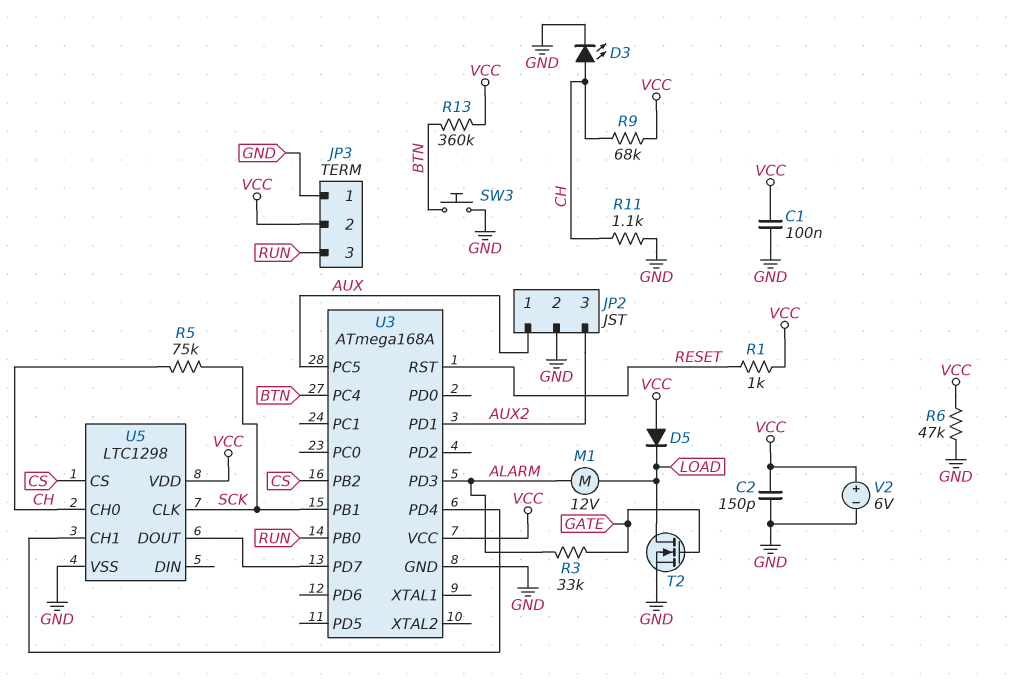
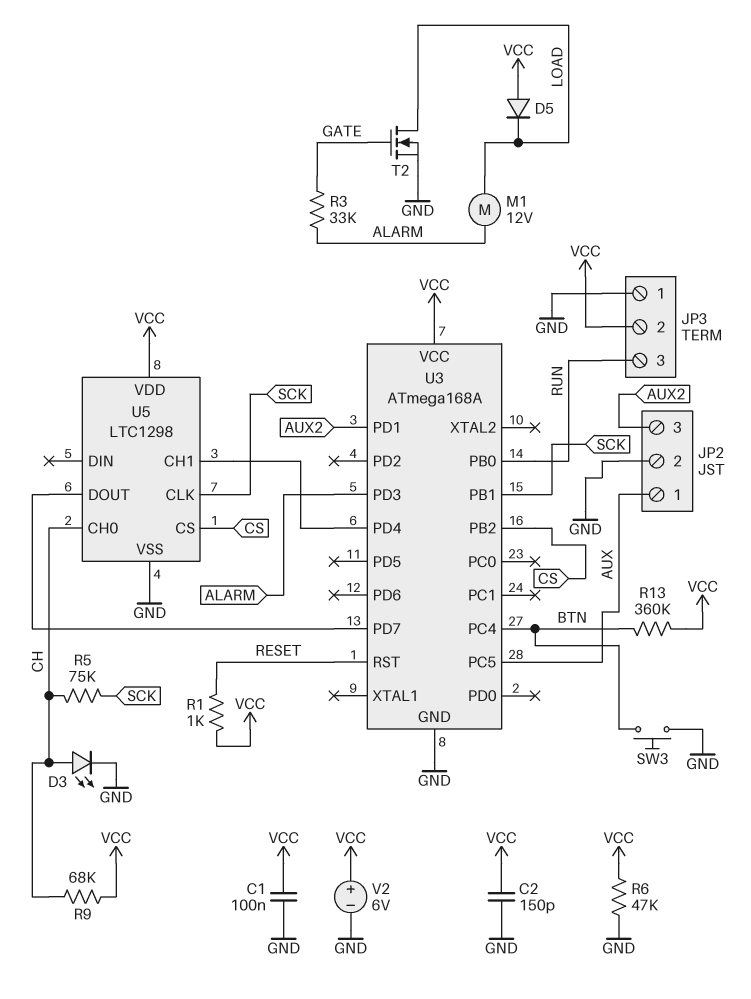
R11: 1.1k (CH, GND) -> none

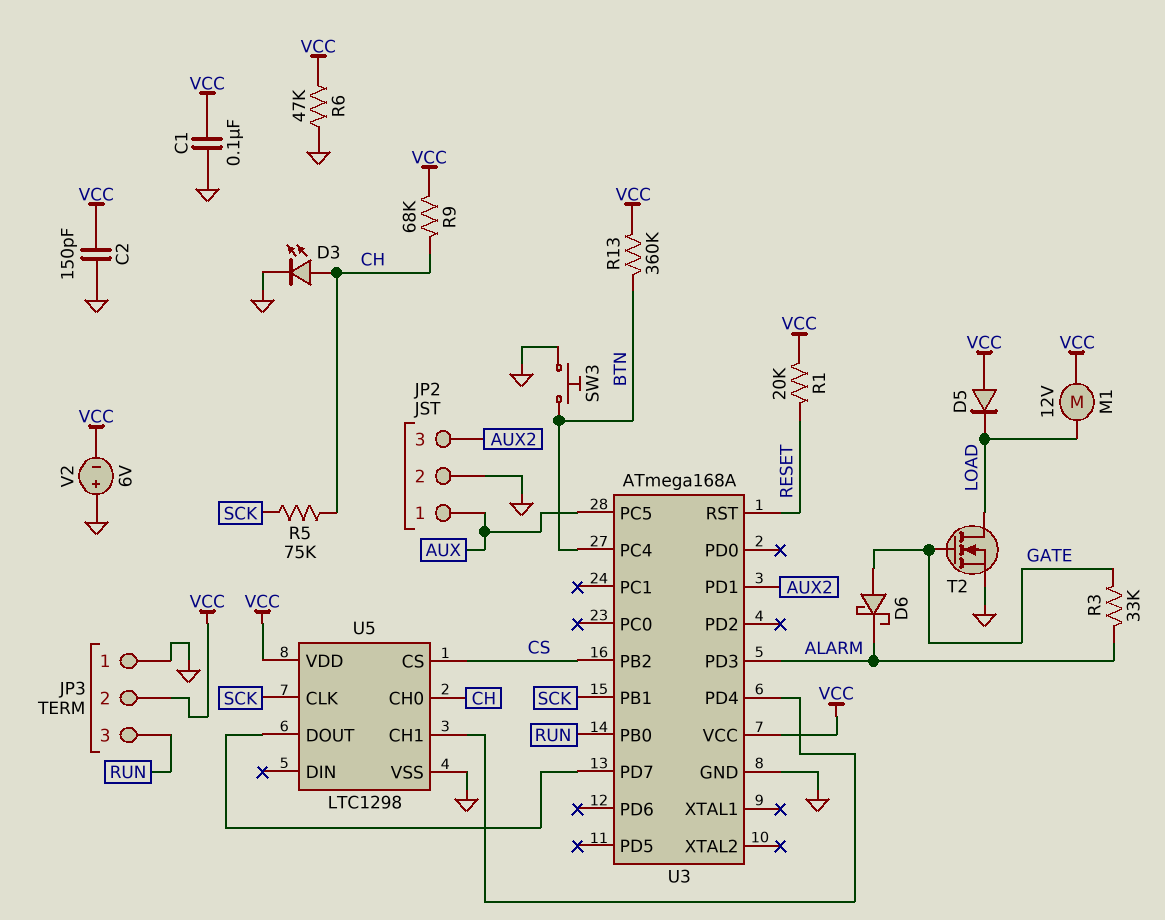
D6: none -> schottky (A GATE, K ALARM)
M1: motor 12V (ALARM, LOAD) -> motor 12V (LOAD, VCC)
R1: 1k (RESET, VCC) -> 20k (RESET, VCC)
V2: 6V (plus VCC, minus GND) -> 6V (plus GND, minus VCC)

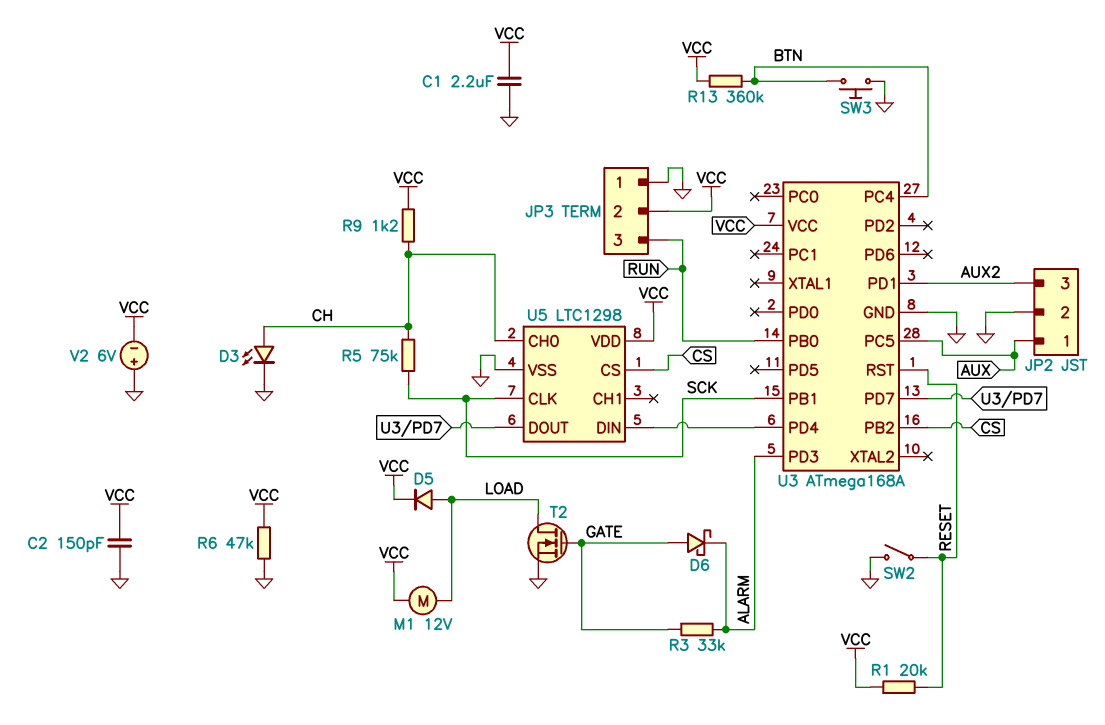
C1: 100nF (GND, VCC) -> 2.2uF (GND, VCC)
D5: diode (A VCC, K LOAD) -> diode (A LOAD, K VCC)
R9: 68k (CH, VCC) -> 1.2k (CH, VCC)
SW2: none -> switch (GND, RESET)
U5 pin CH1: U3/PD4 -> none
U5 pin DIN: none -> U3/PD4

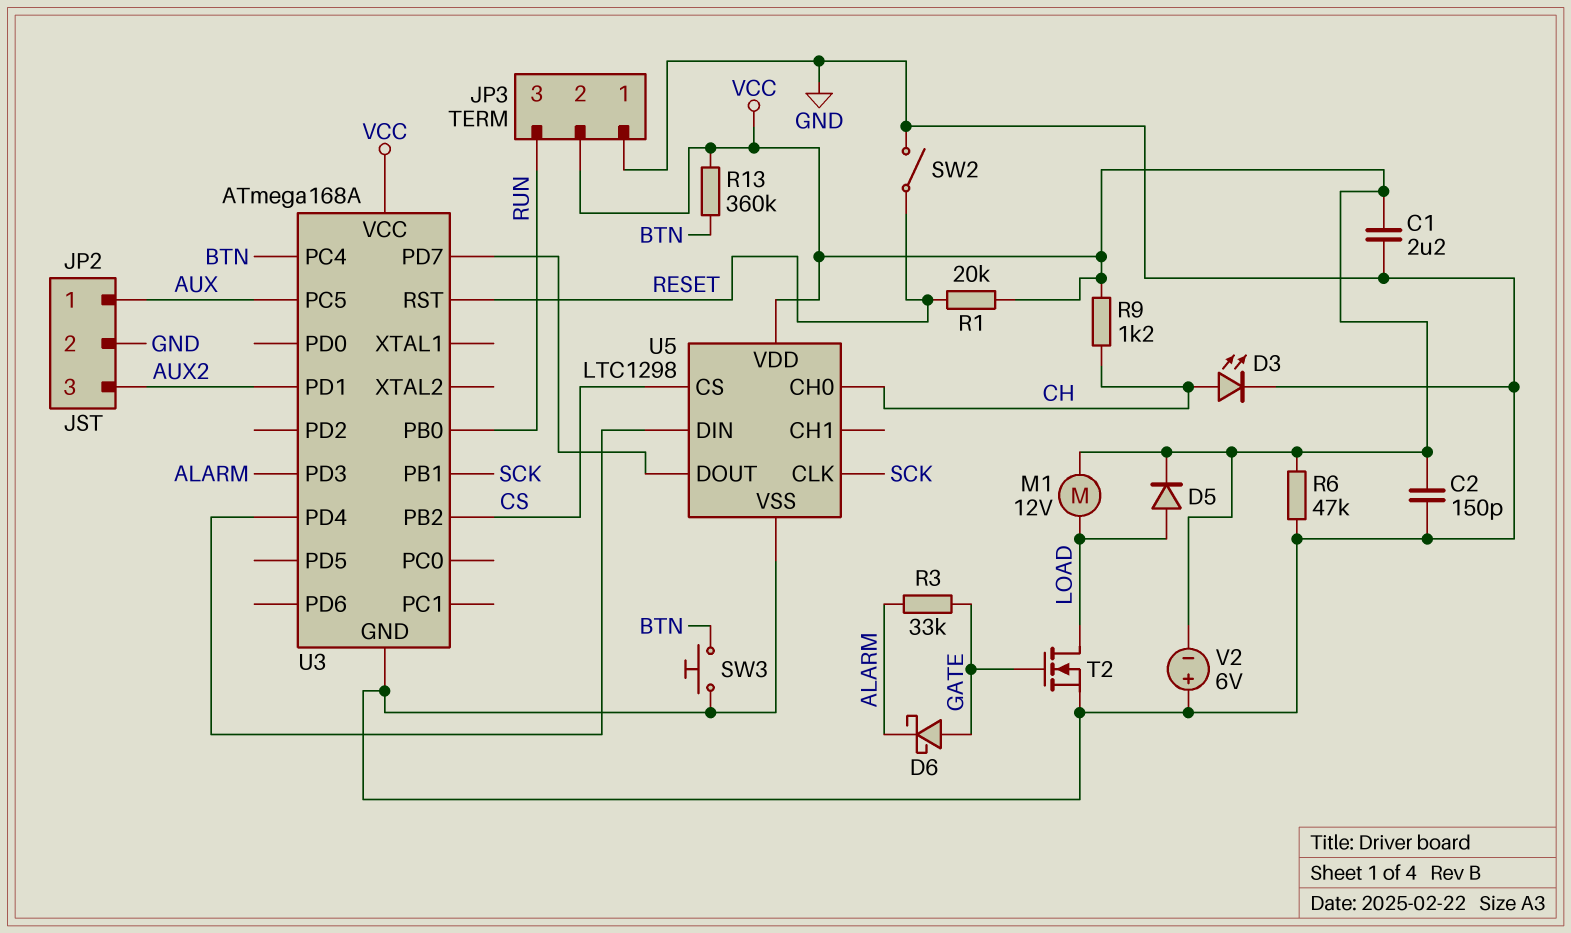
R5: 75k (CH, SCK) -> none

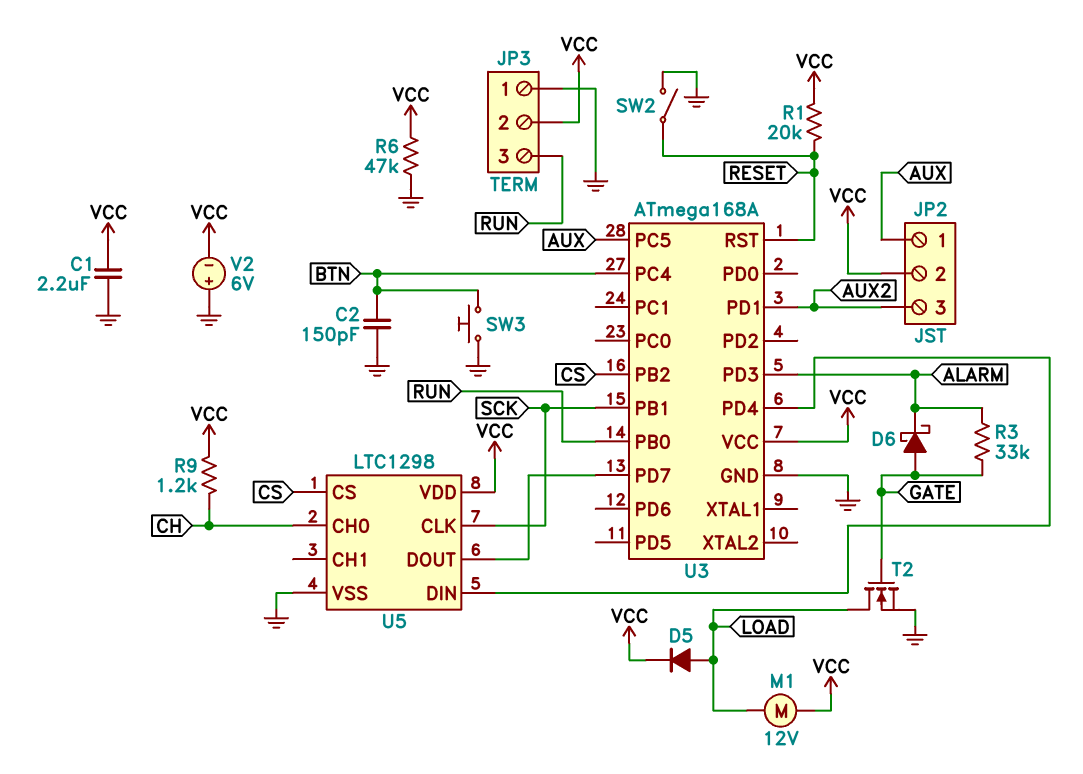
C2: 150pF (GND, VCC) -> 150pF (BTN, GND)
D3: LED (A CH, K GND) -> none
JP2 pin 2: GND -> VCC
R13: 360k (BTN, VCC) -> none

